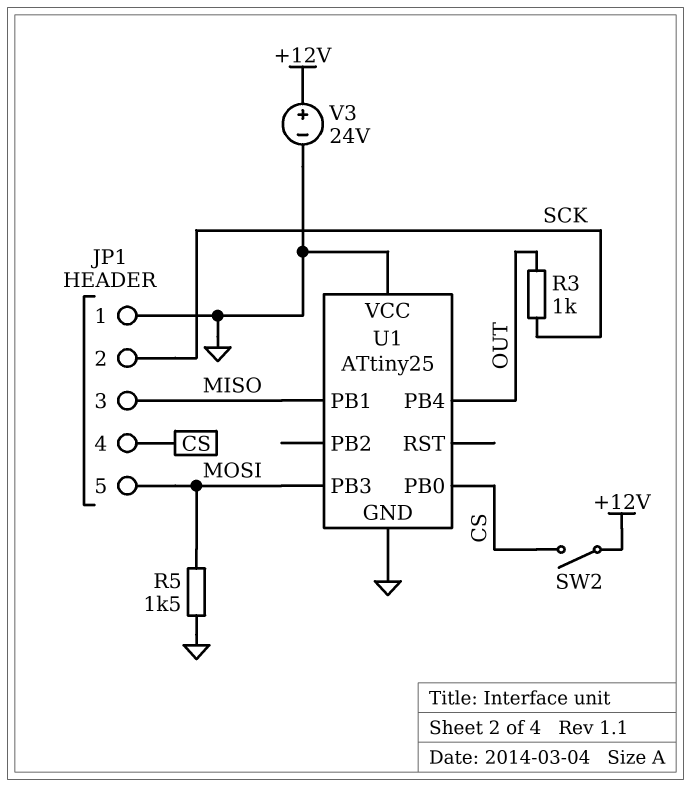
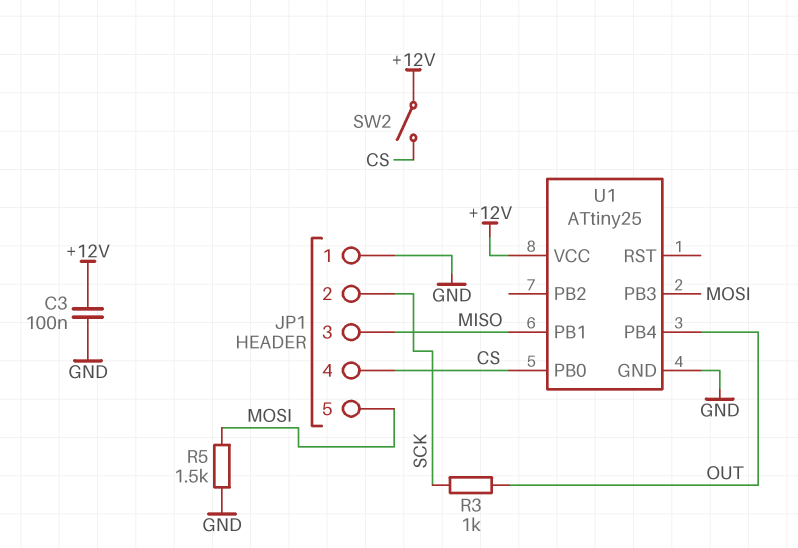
C3: none -> 100nF (+12V, GND)
U1 pin VCC: GND -> +12V
V3: 24V (plus +12V, minus GND) -> none

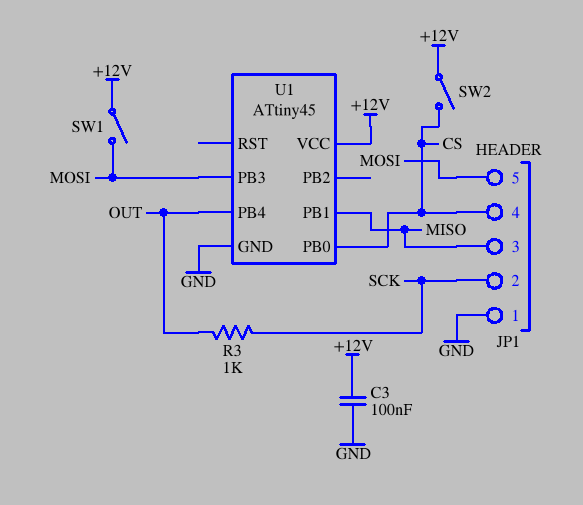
R5: 1.5k (GND, MOSI) -> none
SW1: none -> switch (+12V, MOSI)
U1: ATtiny25 -> ATtiny45

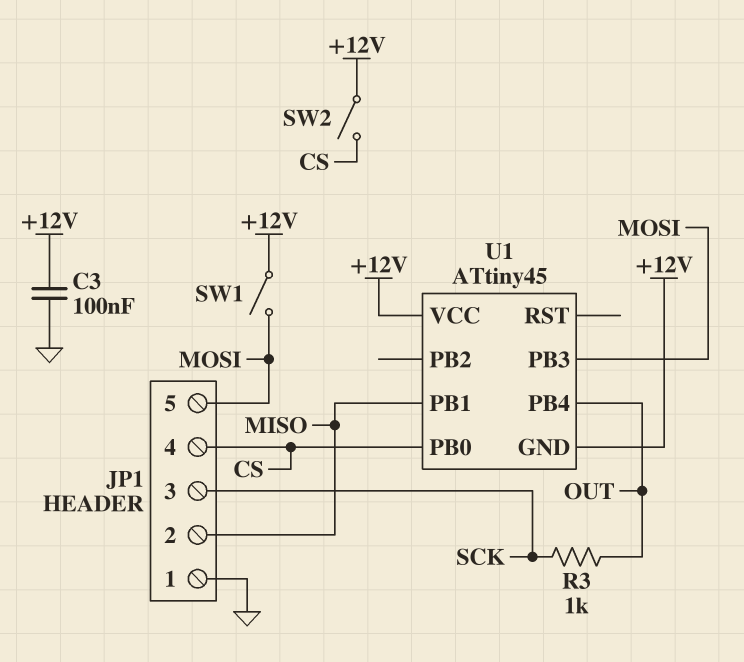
JP1 pin 2: SCK -> MISO
JP1 pin 3: MISO -> SCK
U1 pin GND: GND -> +12V

